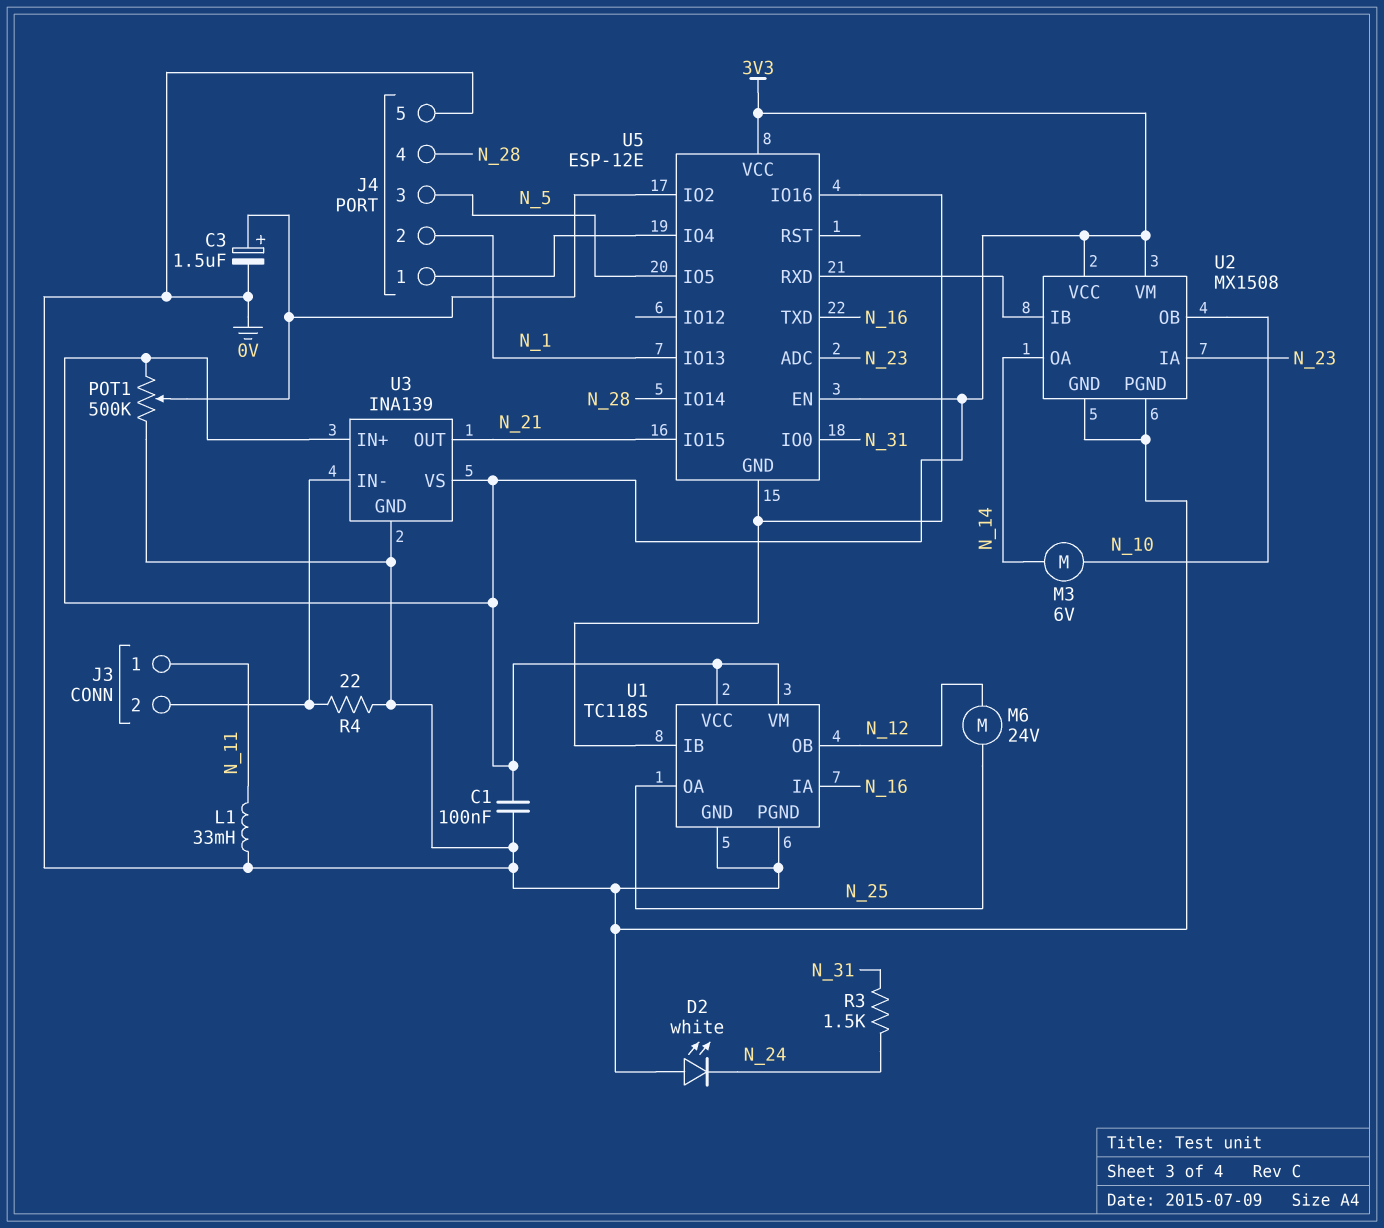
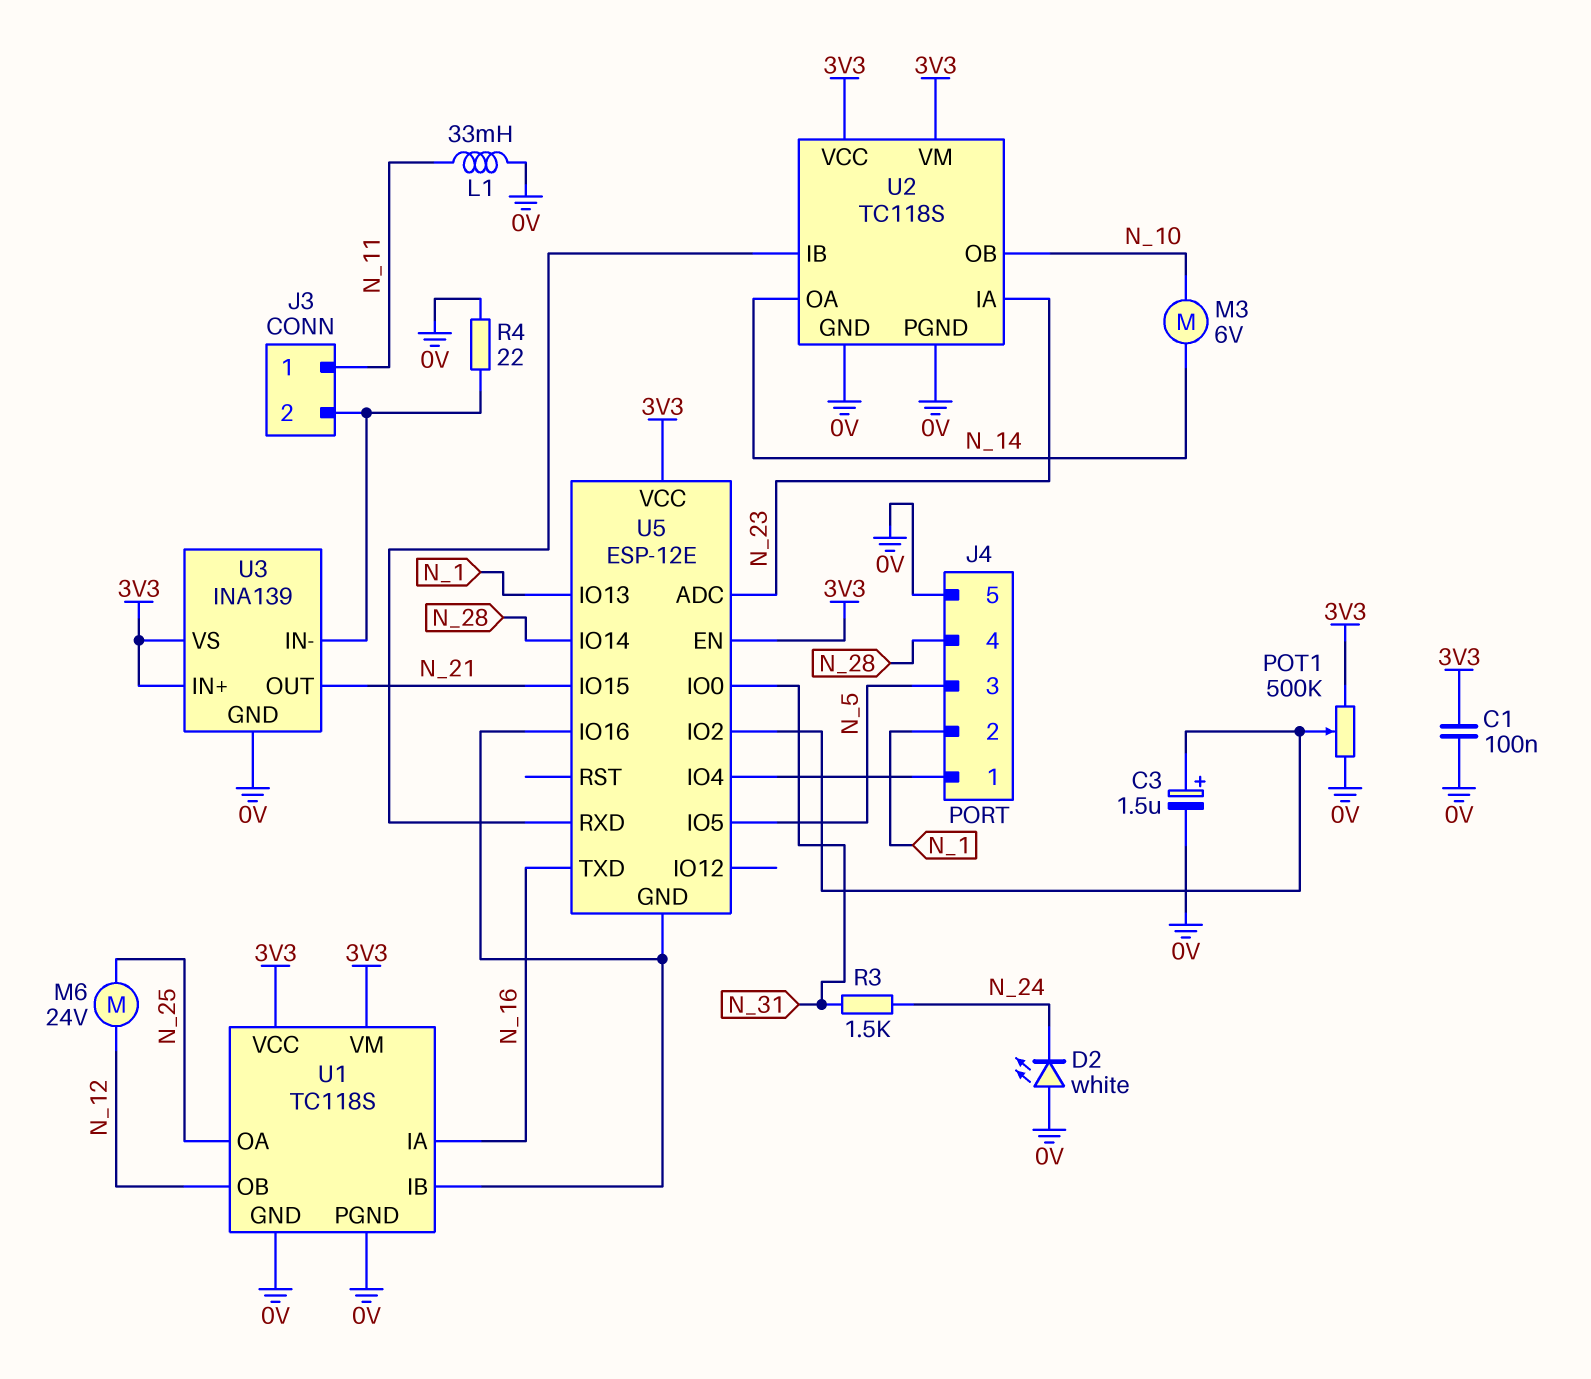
U2: MX1508 -> TC118S

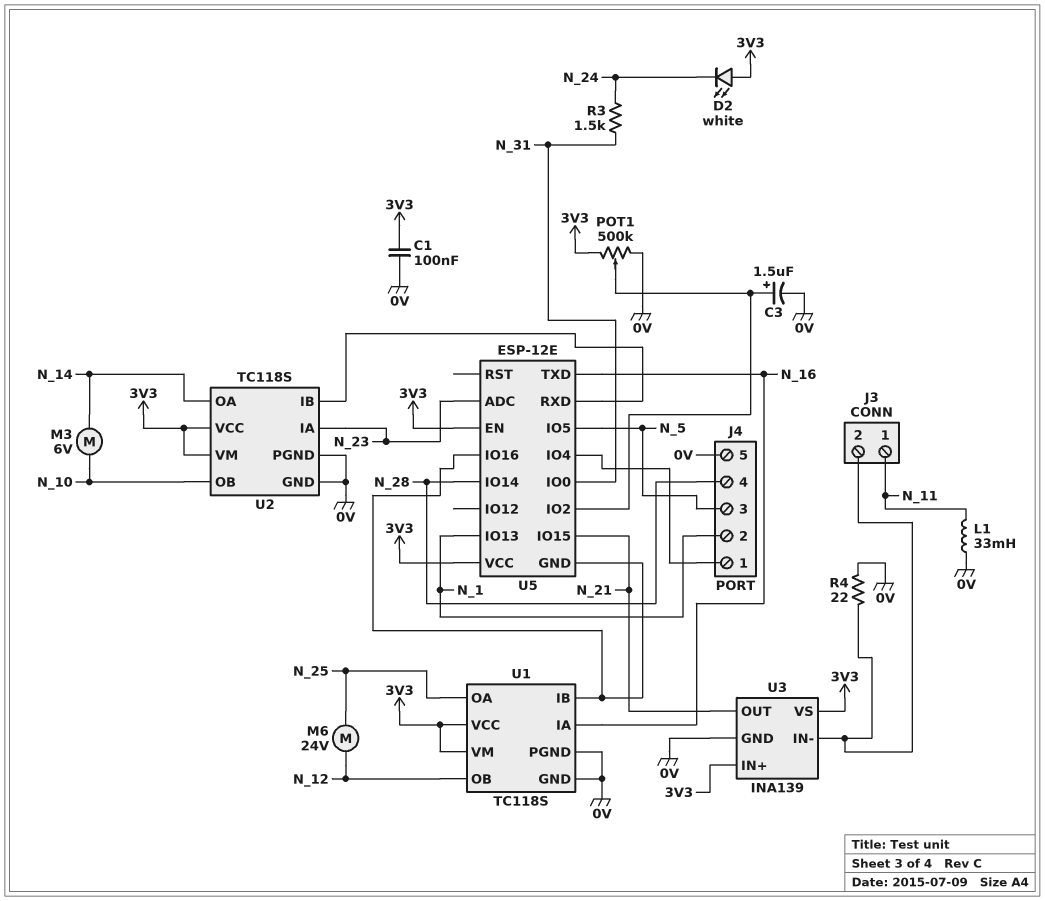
D2: LED white (A 0V, K N_24) -> LED white (A 3V3, K N_24)

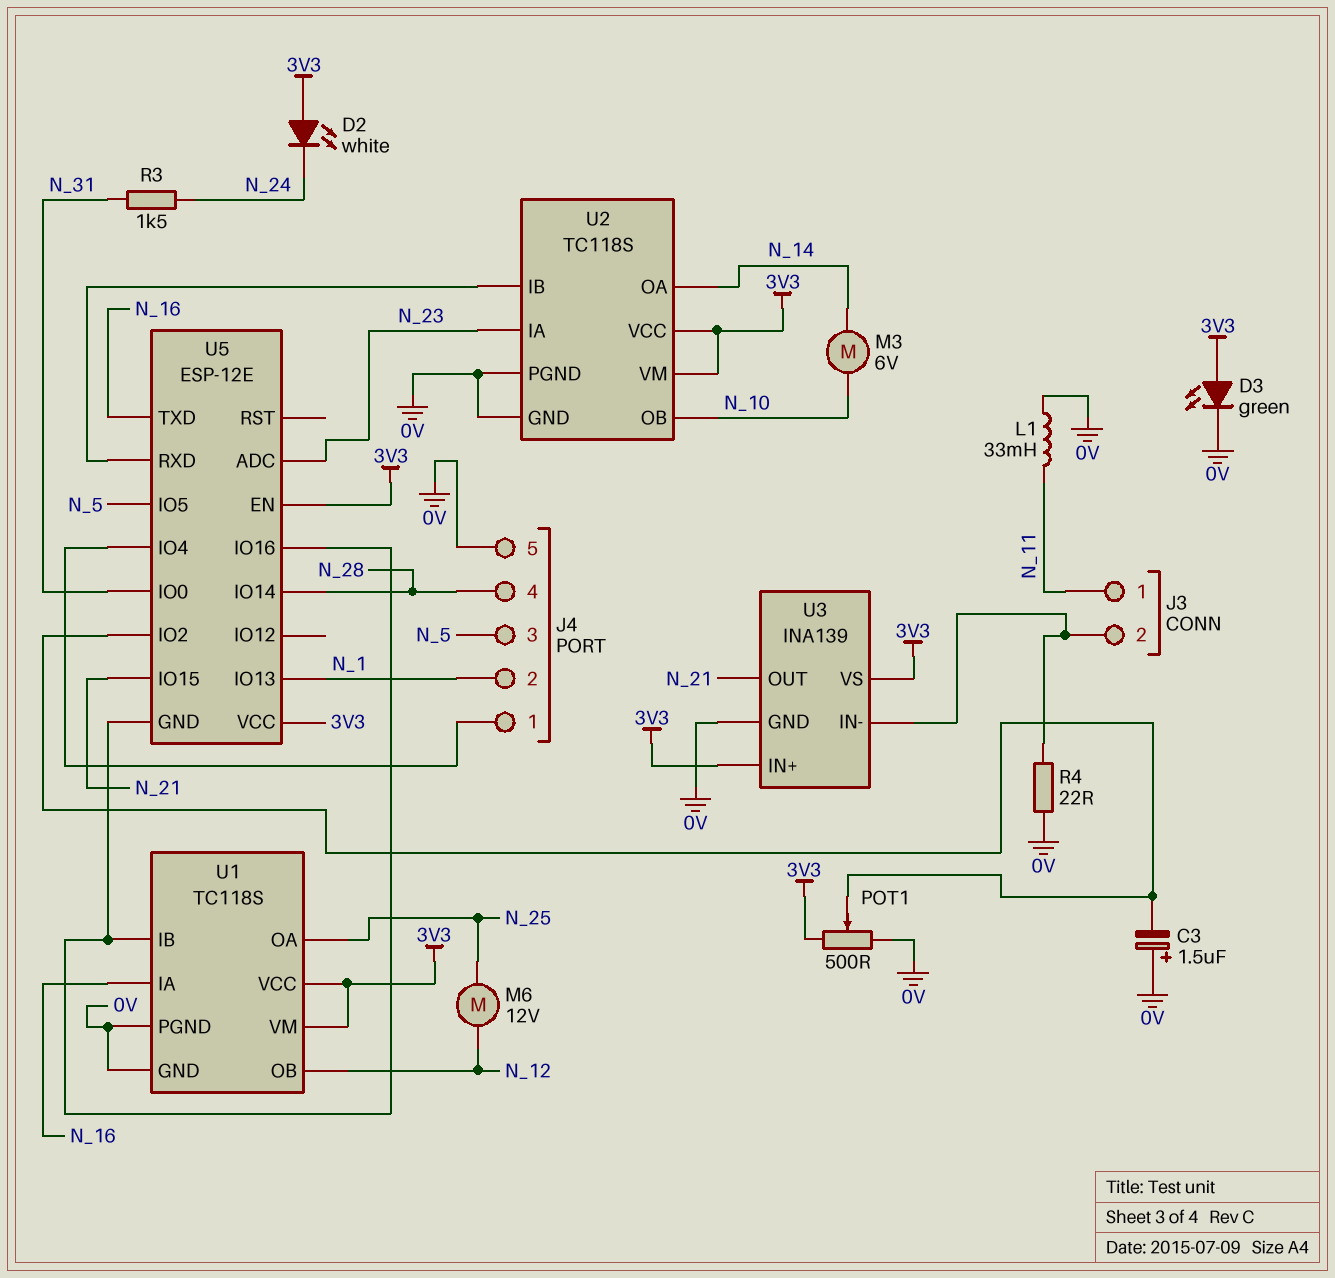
C1: 100nF (0V, 3V3) -> none
C3: 1.5uF (plus U5/IO2, minus 0V) -> 1.5uF (plus 0V, minus U5/IO2)
D3: none -> LED green (A 3V3, K 0V)
M6: motor 24V (N_12, N_25) -> motor 12V (N_12, N_25)
POT1: 500k (0V, 3V3, wiper U5/IO2) -> 500 (0V, 3V3, wiper U5/IO2)

